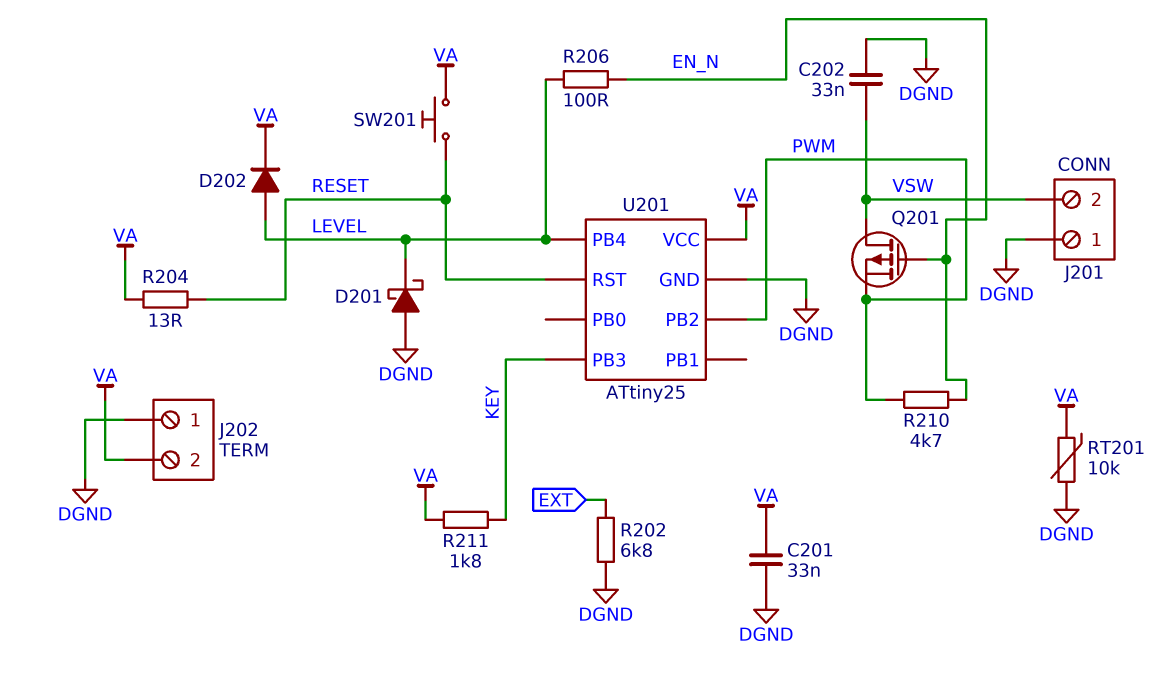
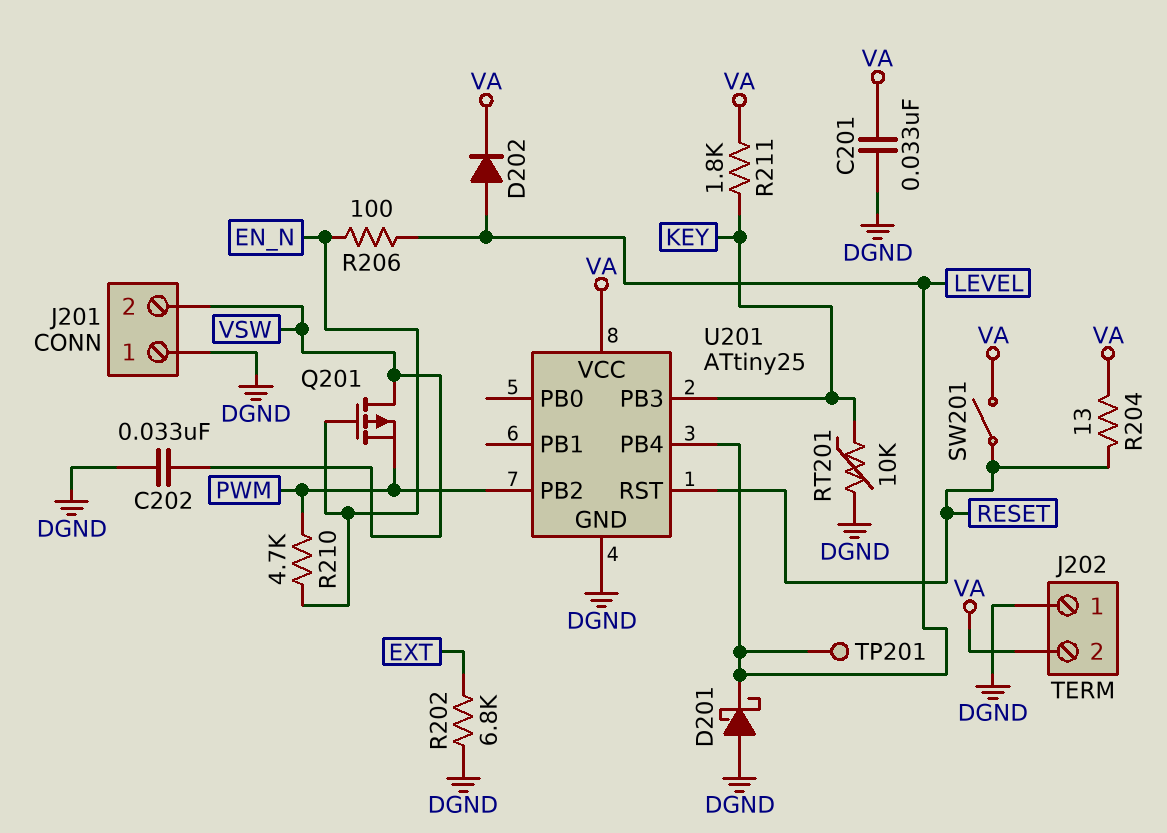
RT201: 10k (DGND, VA) -> 10k (DGND, KEY)
SW201: button (RESET, VA) -> switch (RESET, VA)
TP201: none -> test point (LEVEL)

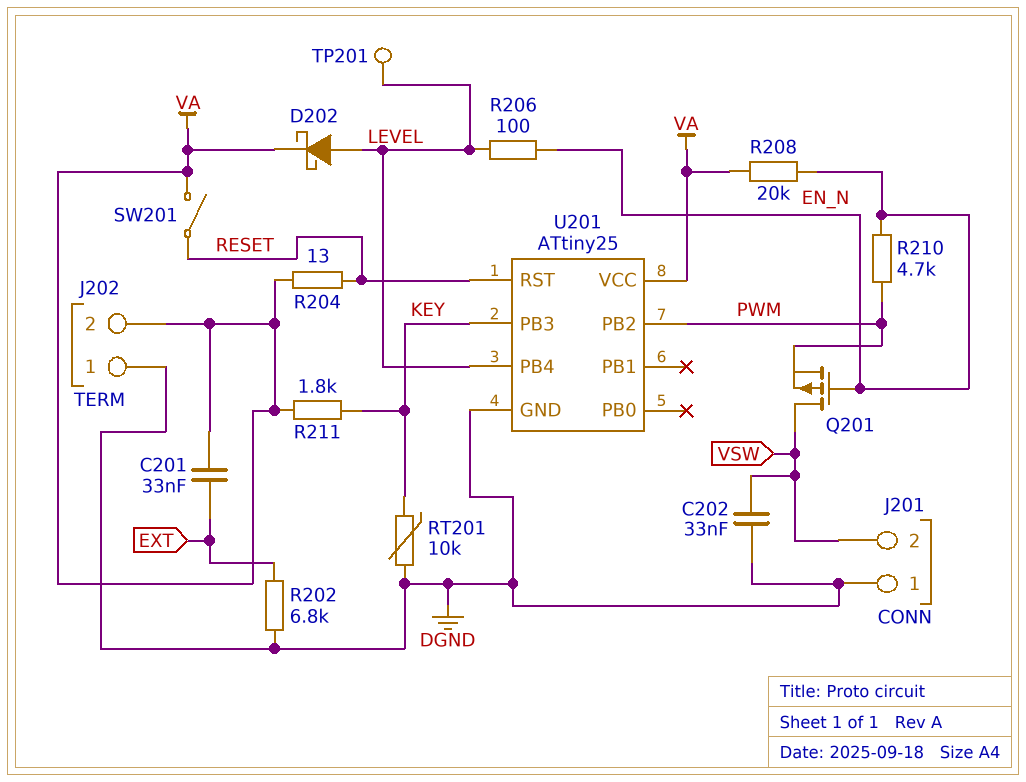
C201: 33nF (DGND, VA) -> 33nF (EXT, VA)
D201: schottky (A DGND, K LEVEL) -> none
D202: diode (A LEVEL, K VA) -> schottky (A LEVEL, K VA)
R208: none -> 20k (EN_N, VA)

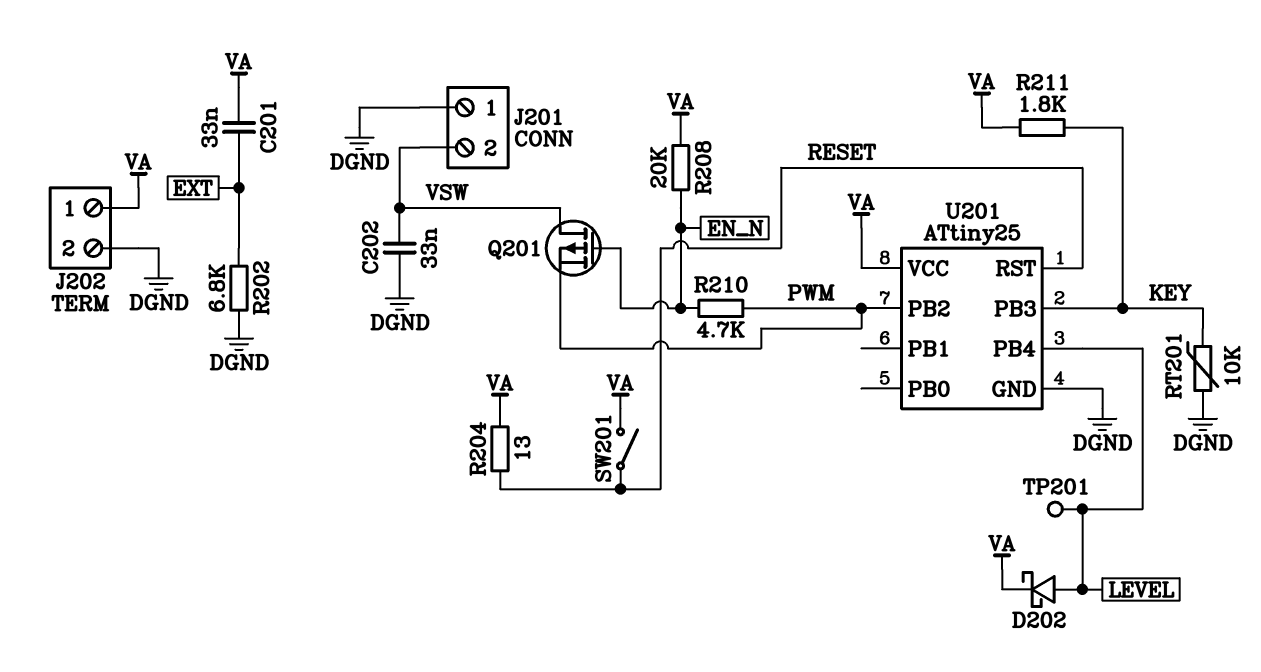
J202 pin 1: DGND -> VA
J202 pin 2: VA -> DGND
R206: 100 (EN_N, LEVEL) -> none

